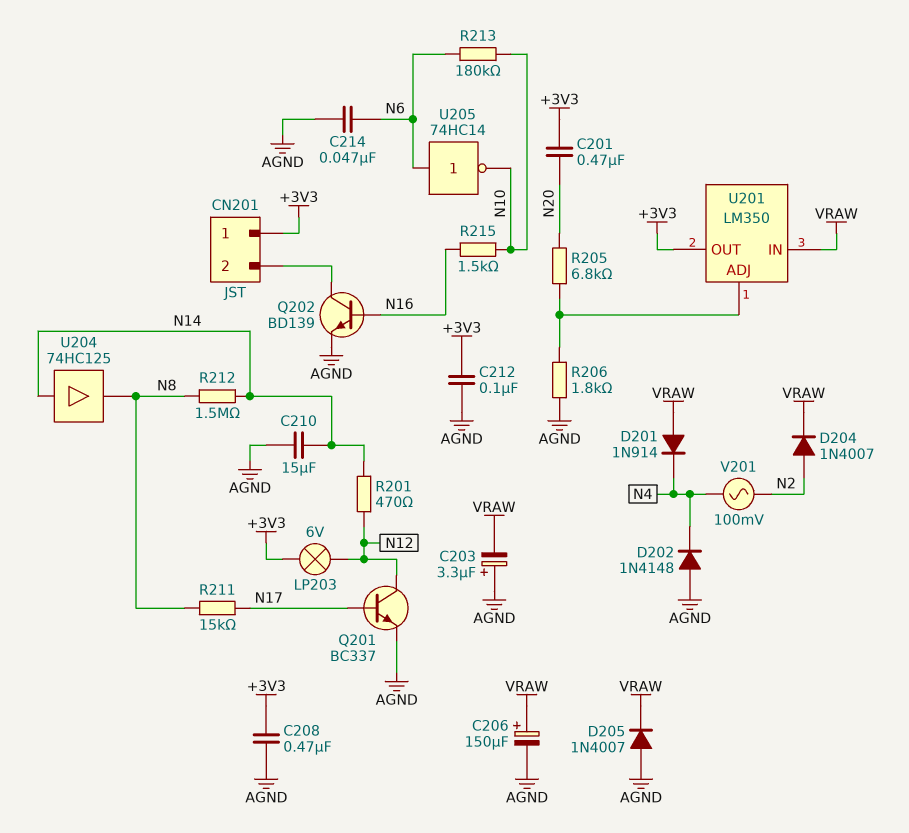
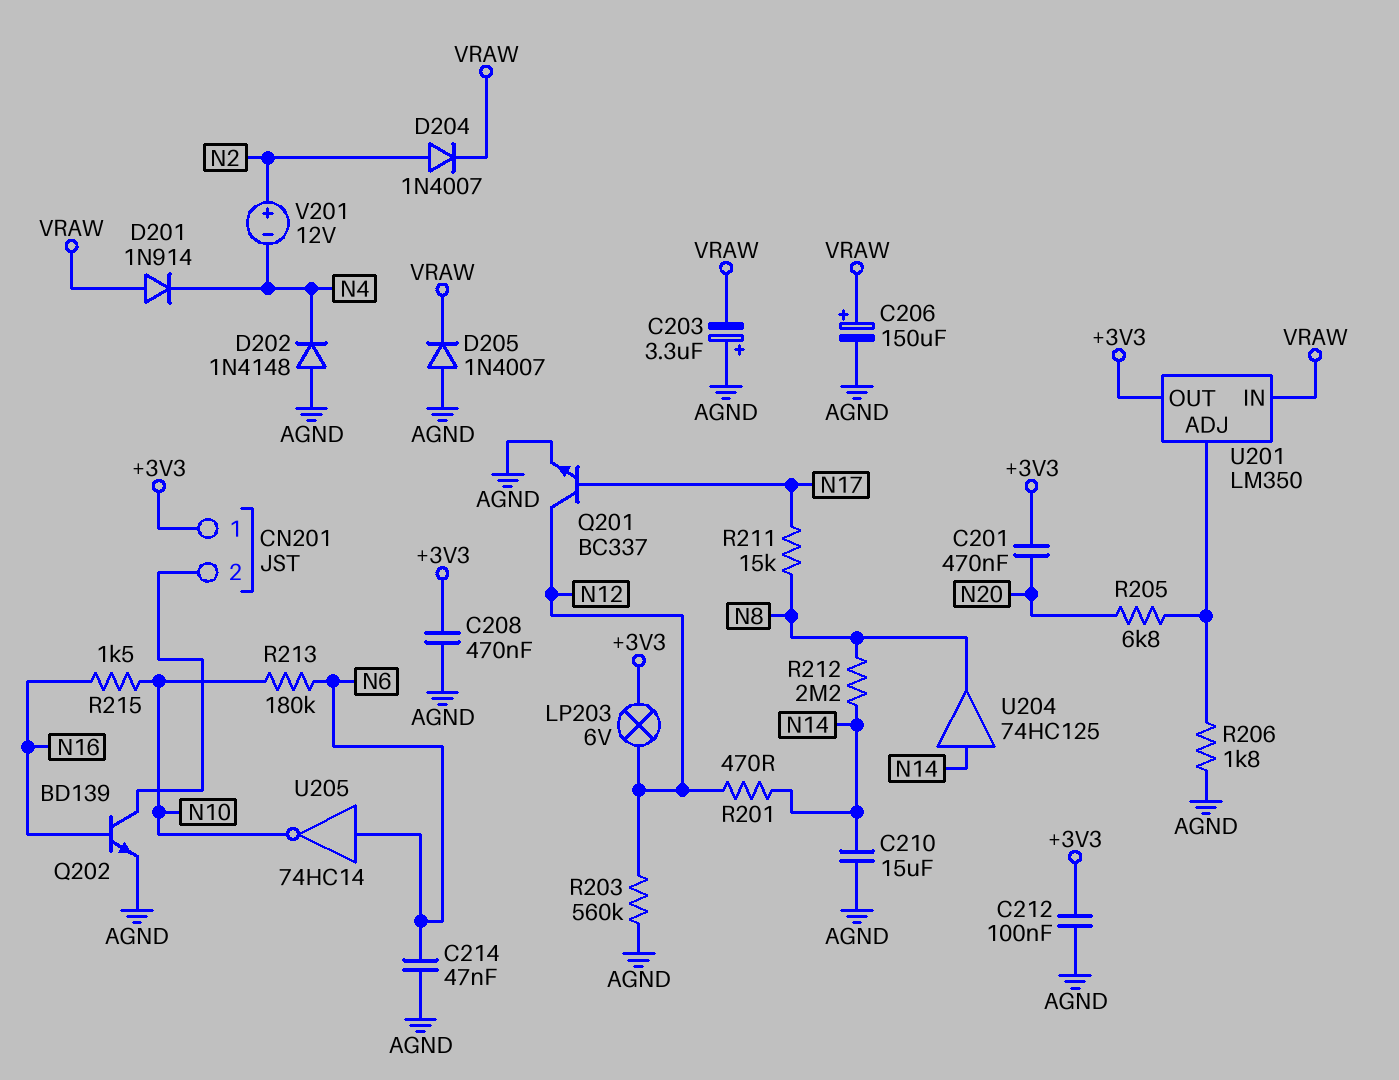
R203: none -> 560k (AGND, N12)
R212: 1.5M (N8, N14) -> 2.2M (N8, N14)
V201: AC 100mV (N2, N4) -> 12V (plus N2, minus N4)

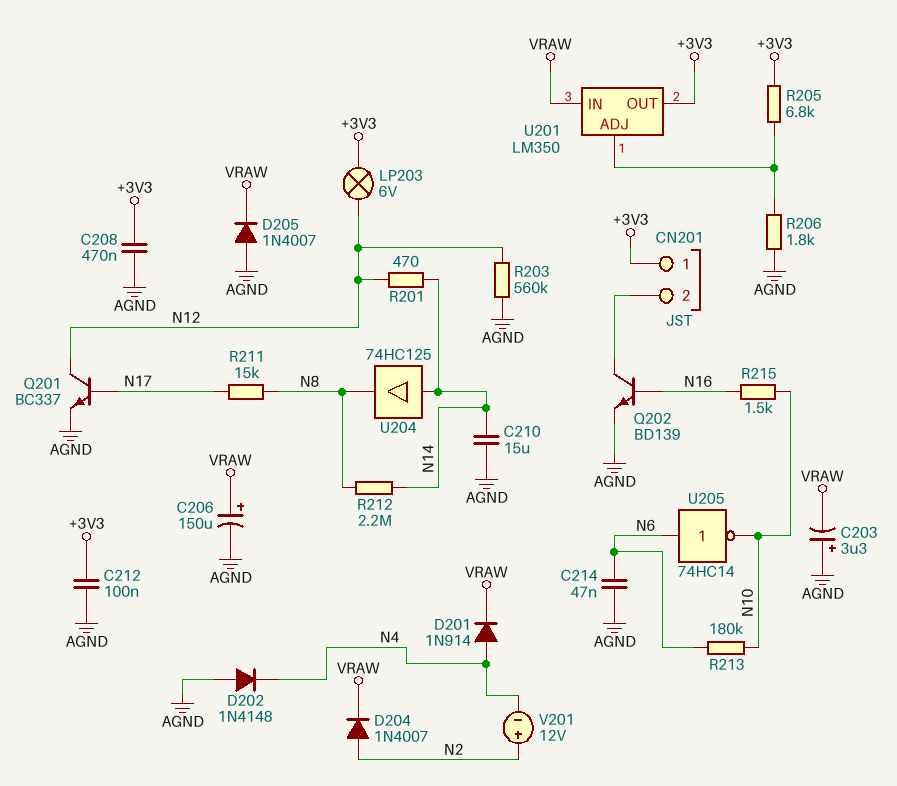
C201: 470nF (+3V3, N20) -> none
D201: diode 1N914 (A VRAW, K N4) -> diode 1N914 (A N4, K VRAW)
R205: 6.8k (N20, U201/ADJ) -> 6.8k (+3V3, U201/ADJ)

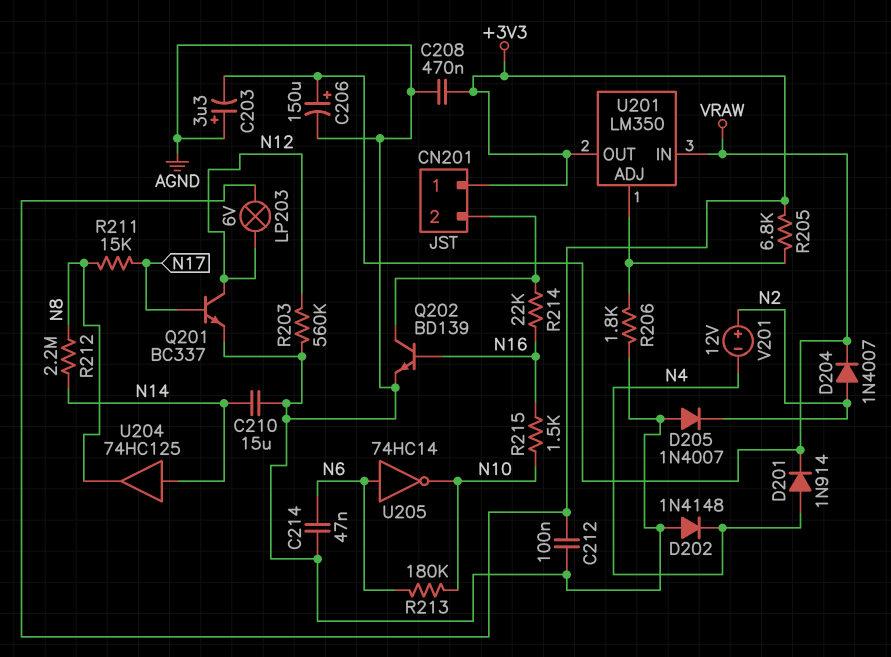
D205: diode 1N4007 (A AGND, K VRAW) -> diode 1N4007 (A AGND, K N2)
R201: 470 (N12, N14) -> none
R214: none -> 22k (CN201/2, N16)

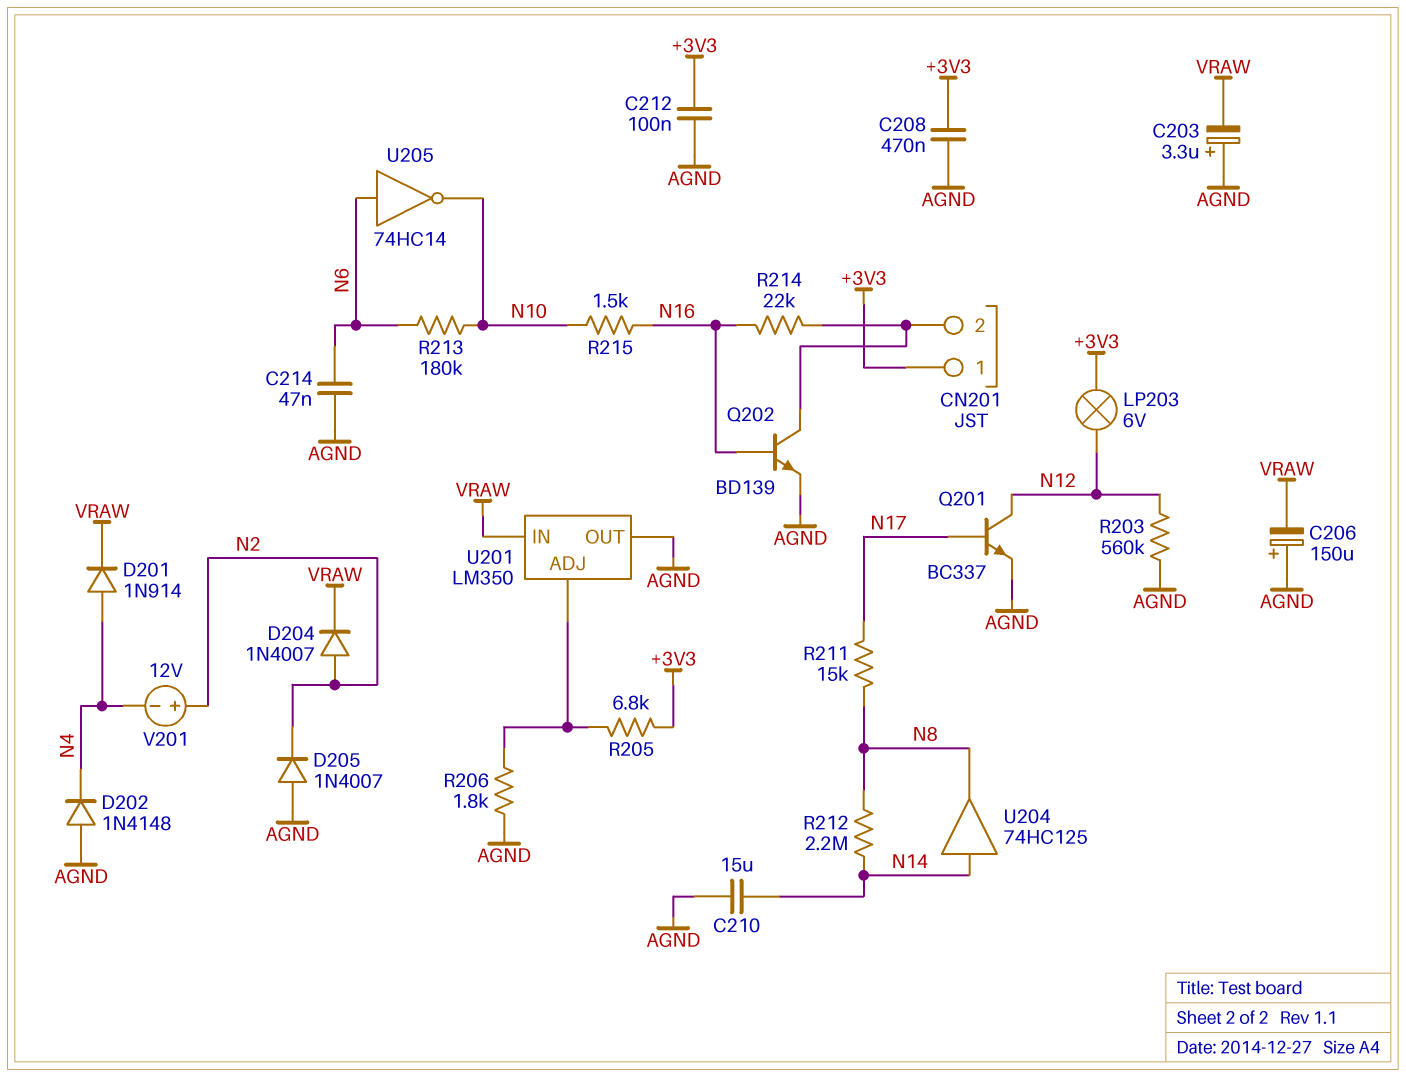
C206: 150uF (plus VRAW, minus AGND) -> 150uF (plus AGND, minus VRAW)
U201 pin OUT: +3V3 -> AGND

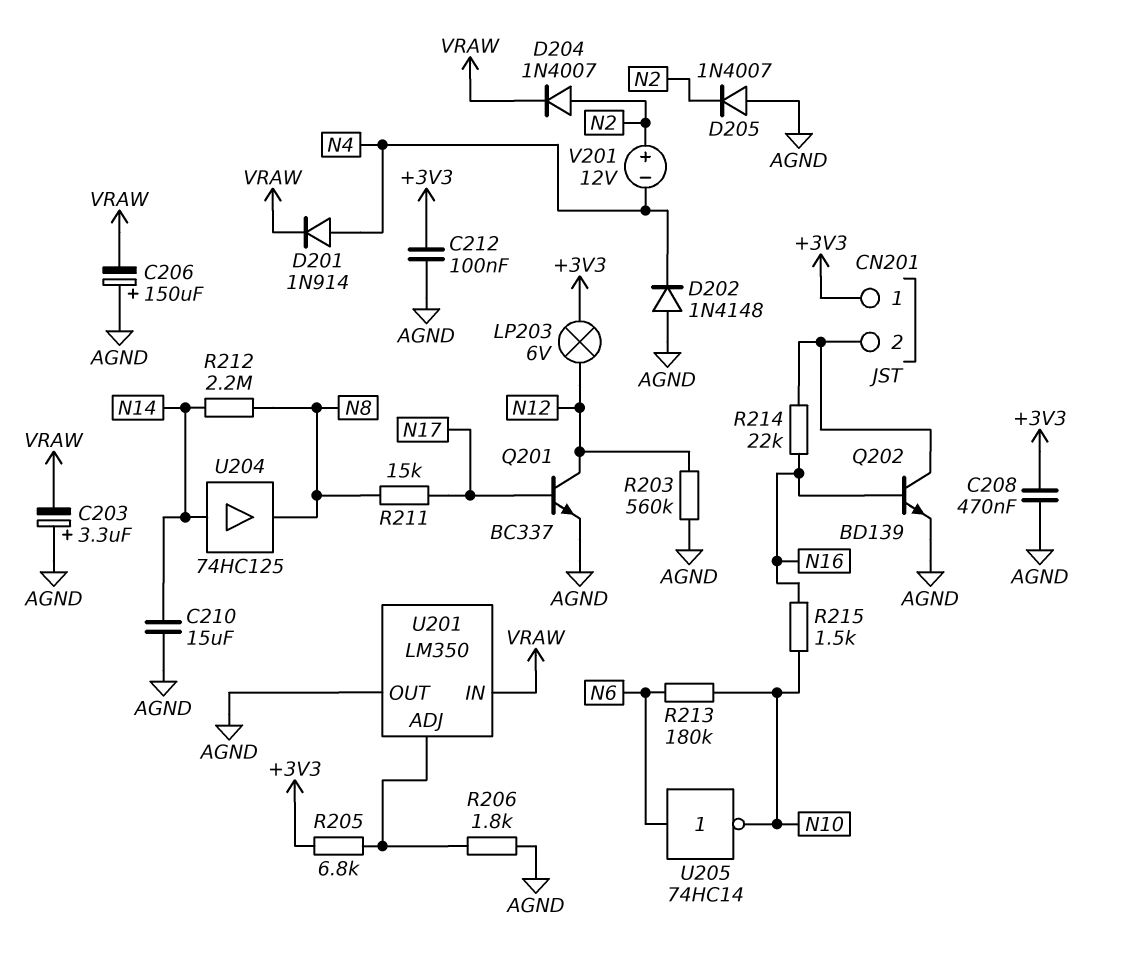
C214: 47nF (AGND, N6) -> none

